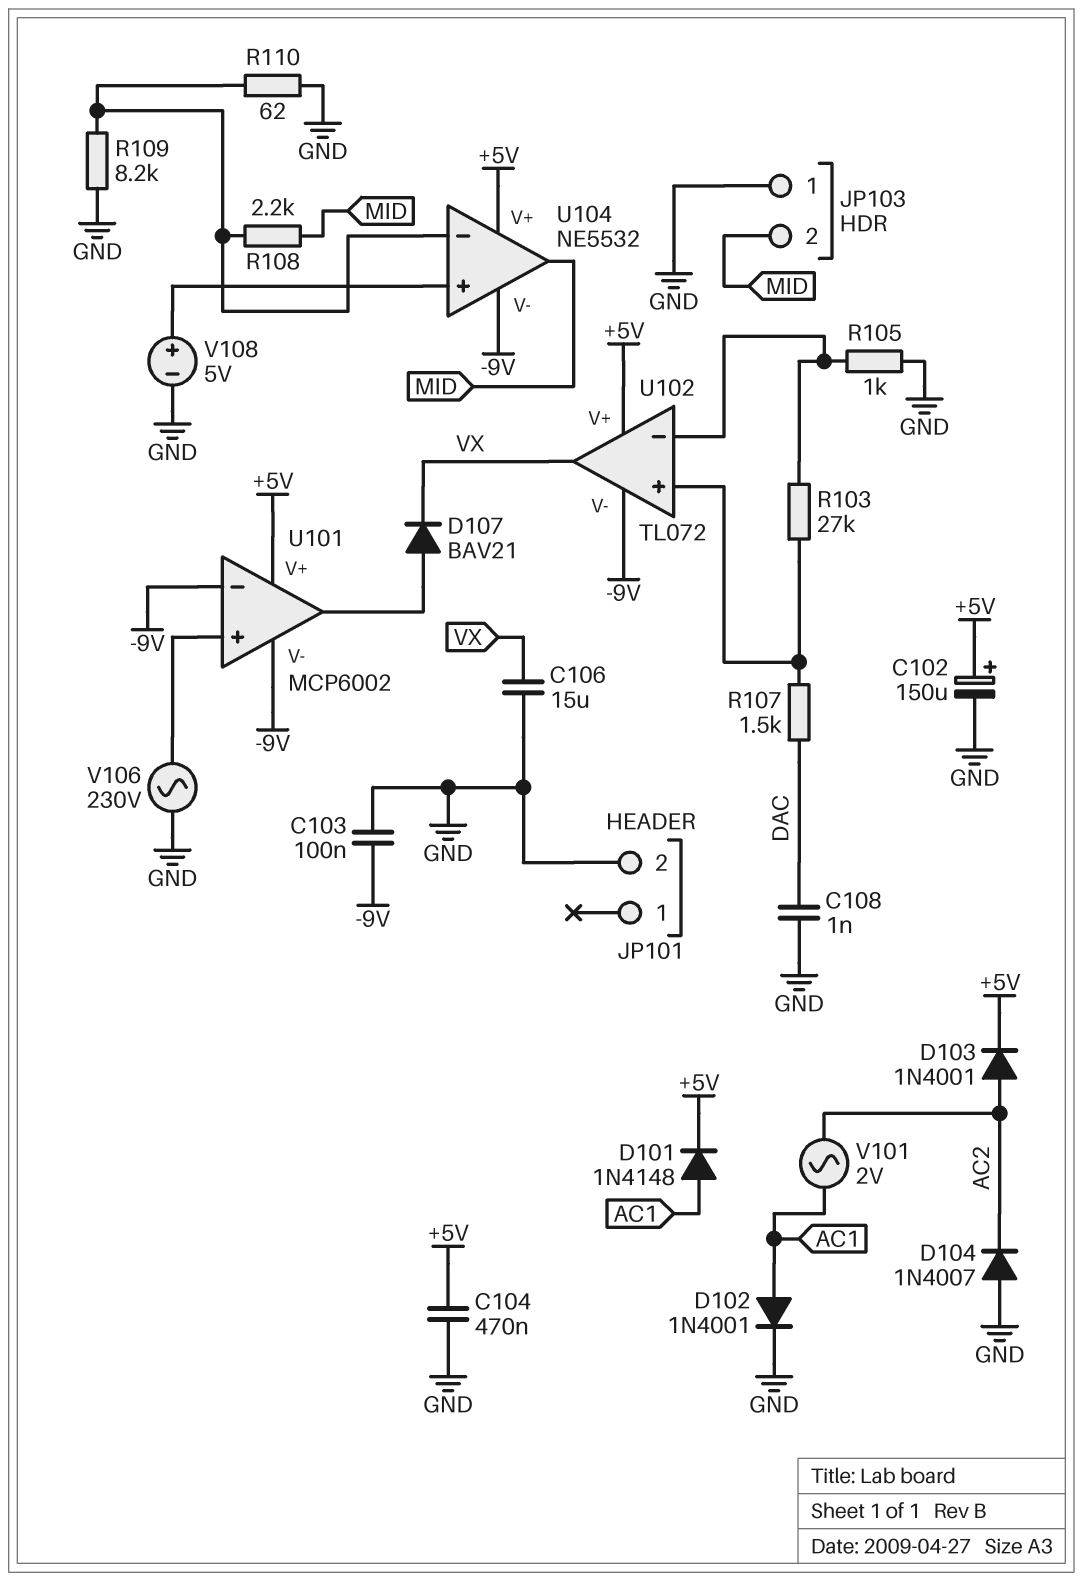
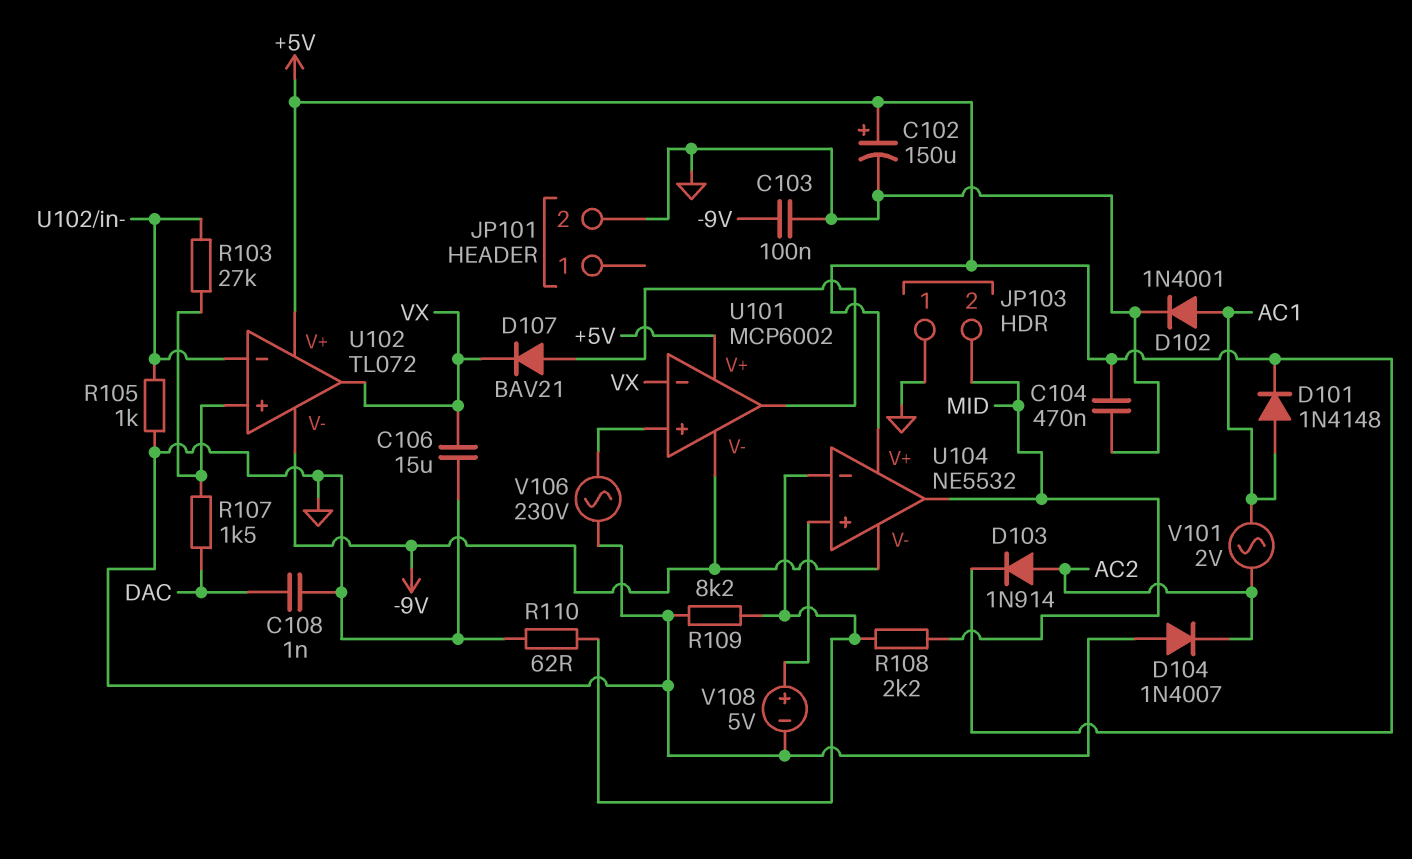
D103: diode 1N4001 (A AC2, K +5V) -> diode 1N914 (A AC2, K +5V)
U101 pin in-: -9V -> VX

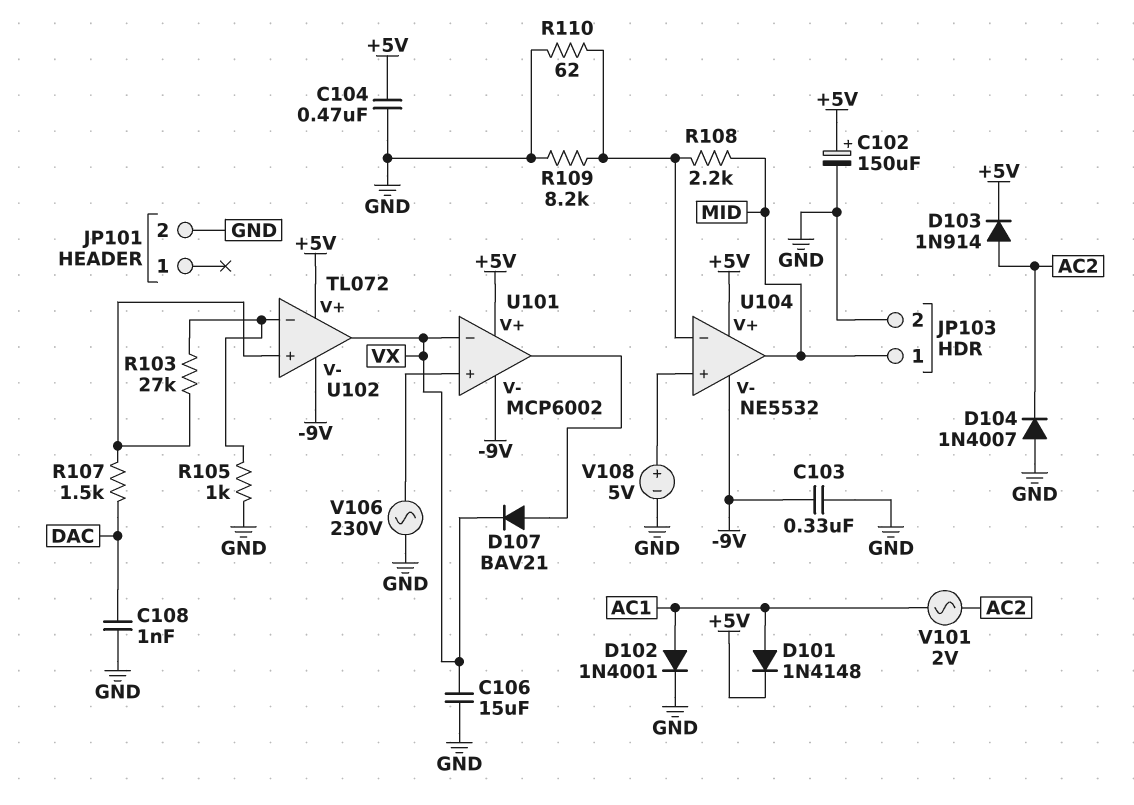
C103: 100nF (-9V, GND) -> 330nF (-9V, GND)
JP103 pin 1: GND -> MID
JP103 pin 2: MID -> GND

